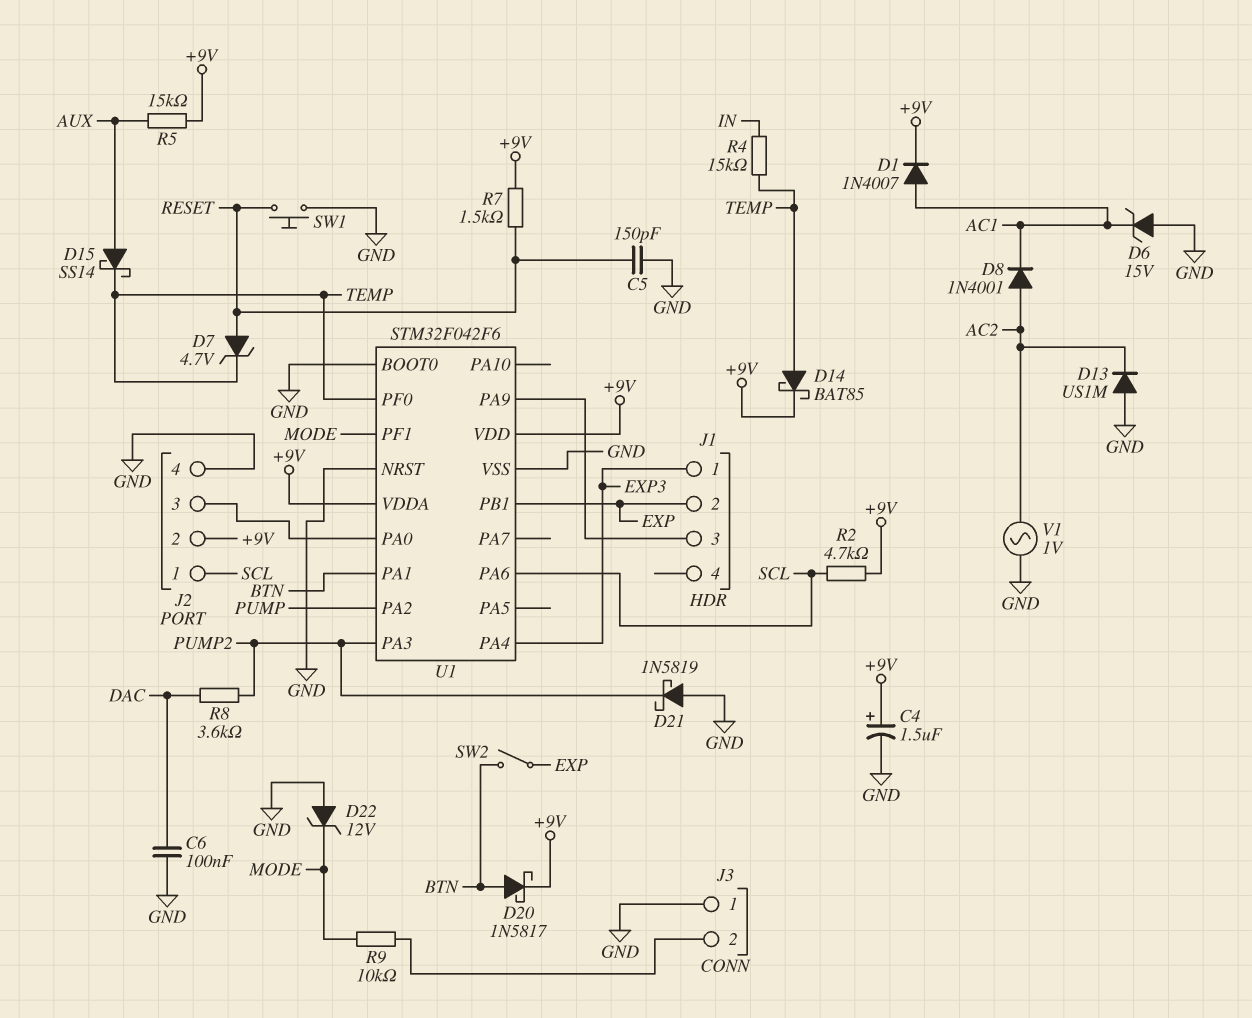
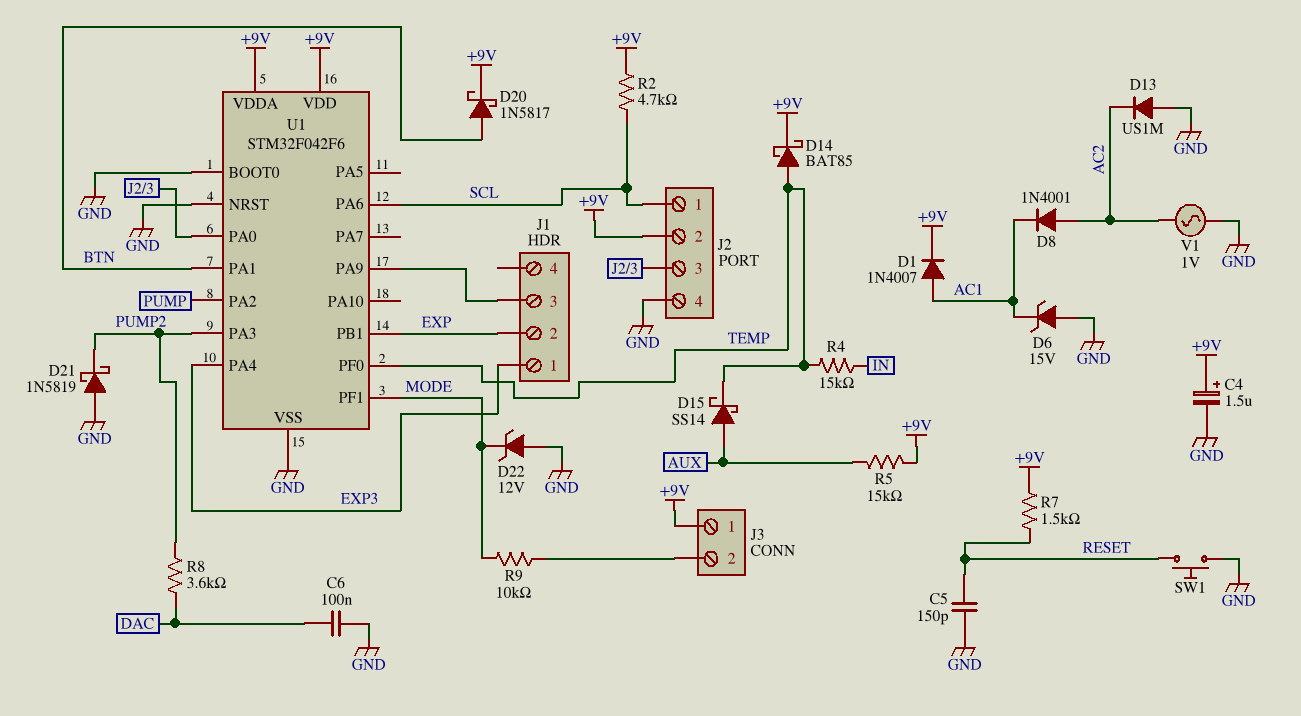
D7: zener 4.7V (A RESET, K TEMP) -> none
J3 pin 1: GND -> +9V
SW2: switch (BTN, EXP) -> none

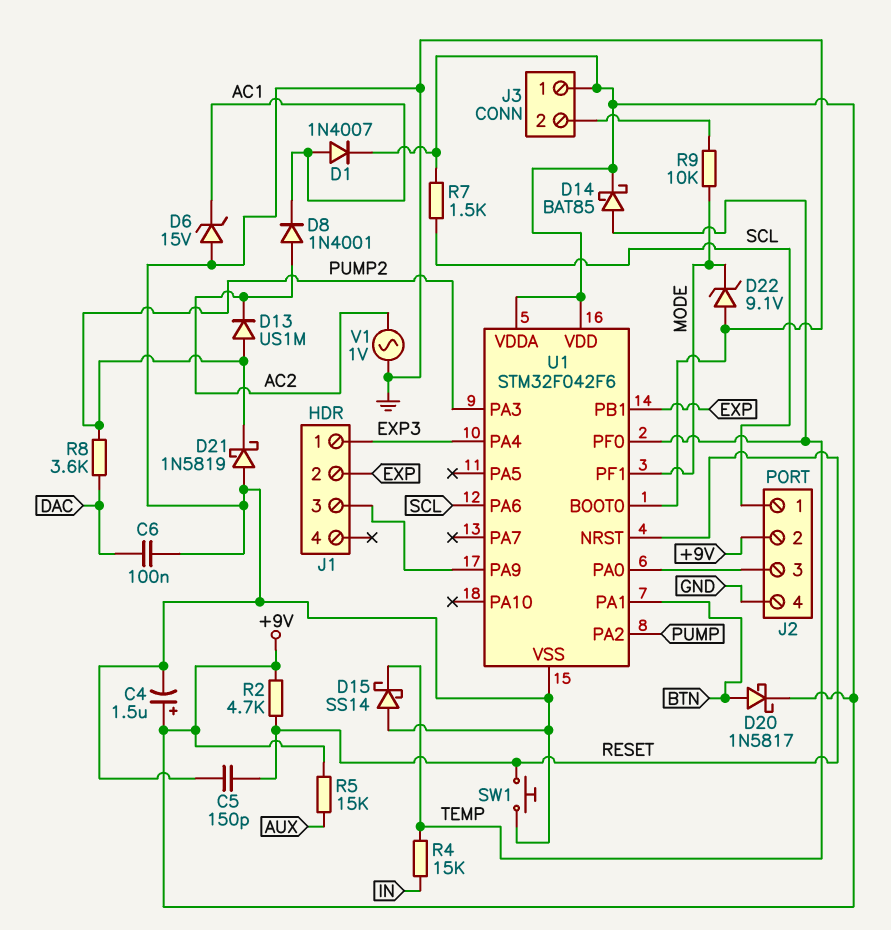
D13: diode US1M (A GND, K AC2) -> diode US1M (A PUMP2, K AC2)
D15: schottky SS14 (A AUX, K TEMP) -> schottky SS14 (A GND, K TEMP)
D22: zener 12V (A GND, K MODE) -> zener 9.1V (A GND, K MODE)
R2: 4.7k (+9V, SCL) -> 4.7k (+9V, RESET)
R7: 1.5k (+9V, RESET) -> 1.5k (+9V, SCL)
U1 pin NRST: GND -> RESET

